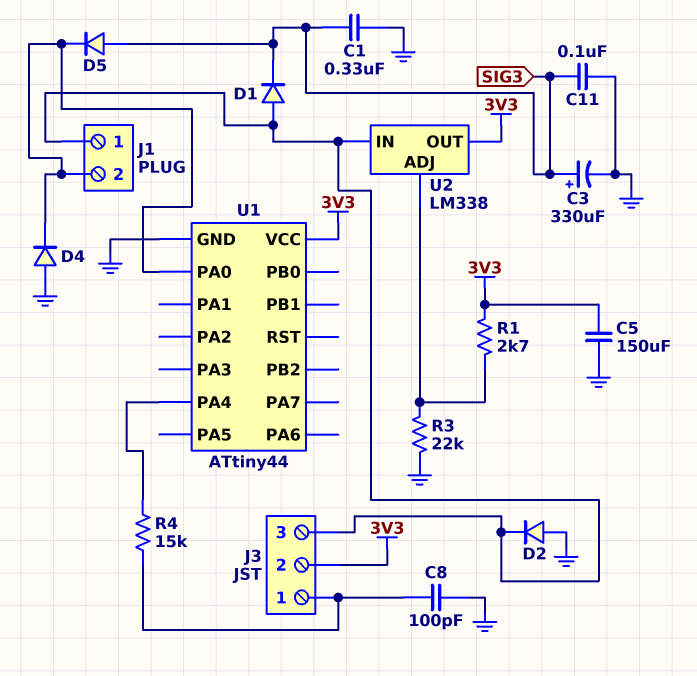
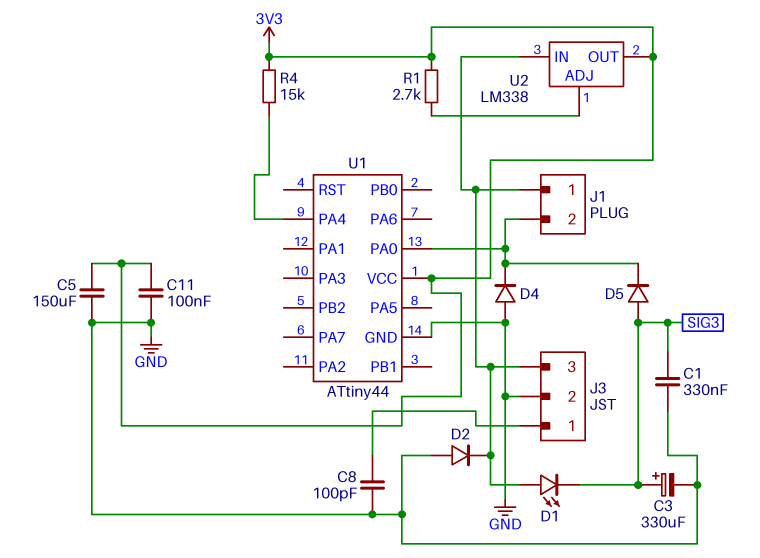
C11: 100nF (GND, SIG3) -> 100nF (3V3, GND)
D1: diode (A J1/1, K SIG3) -> LED (A J1/1, K SIG3)
J3 pin 2: 3V3 -> GND
R3: 22k (GND, U2/ADJ) -> none
R4: 15k (J3/1, U1/PA4) -> 15k (3V3, U1/PA4)

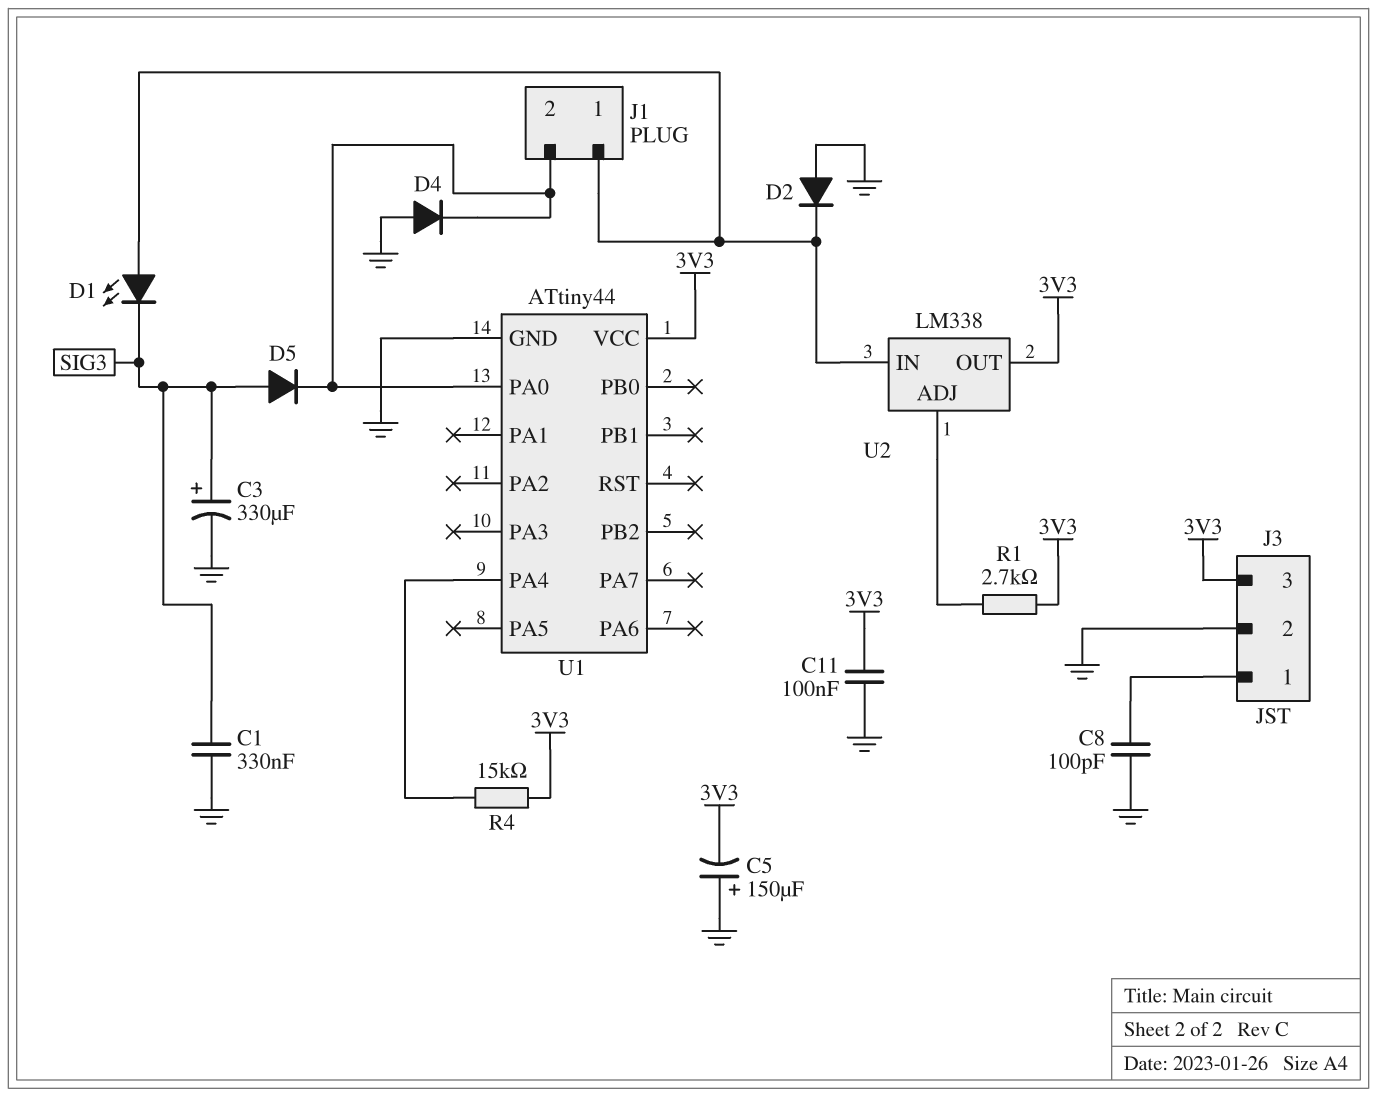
C5: 150uF (3V3, GND) -> 150uF (plus GND, minus 3V3)
J3 pin 3: J1/1 -> 3V3

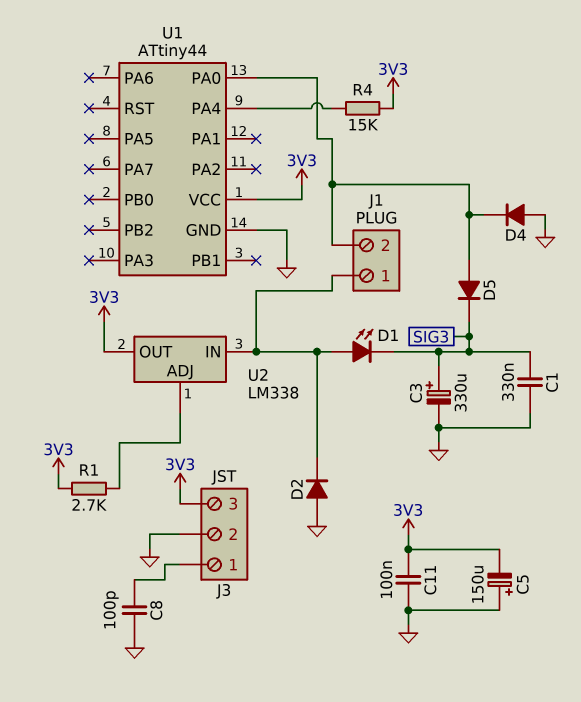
D5: diode (A SIG3, K J1/2) -> diode (A J1/2, K SIG3)

